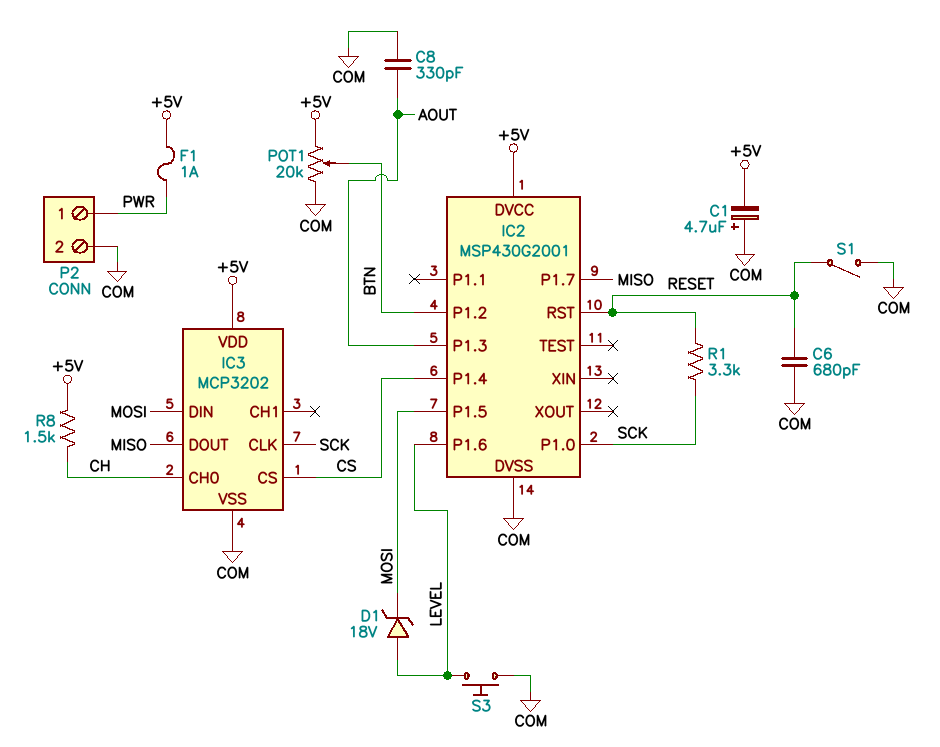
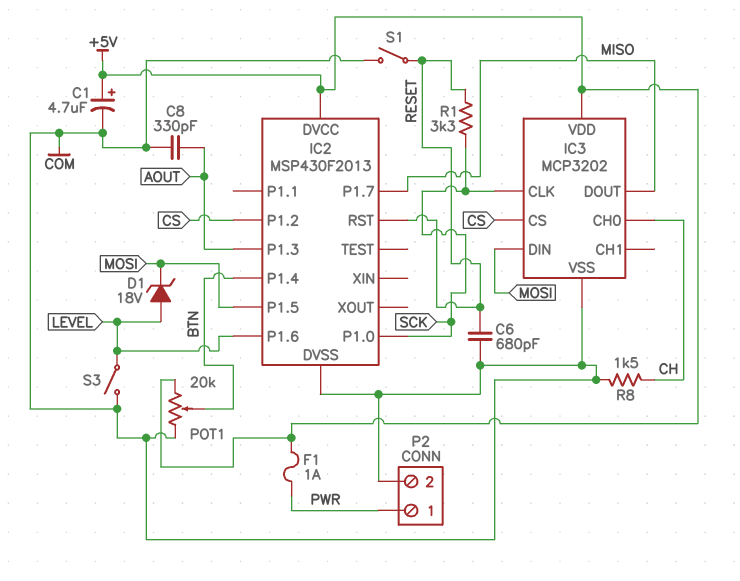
C1: 4.7uF (plus COM, minus +5V) -> 4.7uF (plus +5V, minus COM)
IC2: MSP430G2001 -> MSP430F2013
IC2 pin P1.2: BTN -> CS
IC2 pin P1.4: CS -> BTN
R8: 1.5k (+5V, CH) -> 1.5k (CH, COM)
S3: button (COM, LEVEL) -> switch (COM, LEVEL)

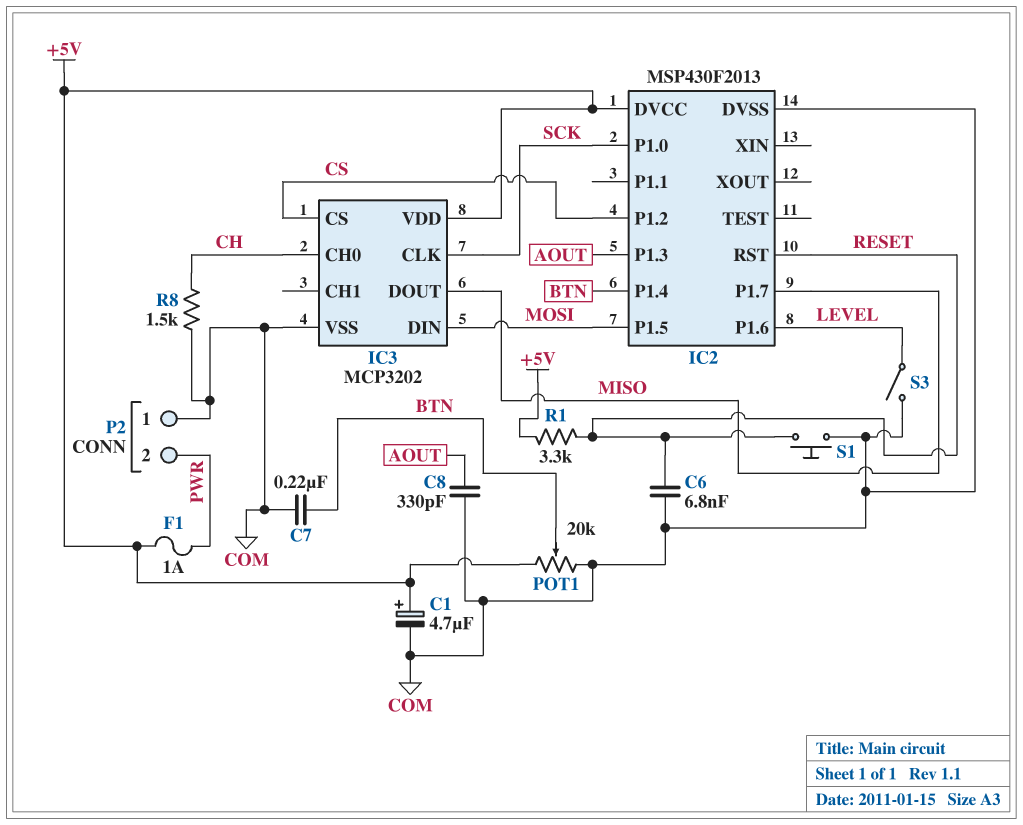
C6: 680pF (COM, RESET) -> 6.8nF (COM, RESET)
C7: none -> 220nF (BTN, COM)
D1: zener 18V (A LEVEL, K MOSI) -> none
P2 pin 1: PWR -> COM
P2 pin 2: COM -> PWR
R1: 3.3k (RESET, SCK) -> 3.3k (+5V, RESET)
S1: switch (COM, RESET) -> button (COM, RESET)

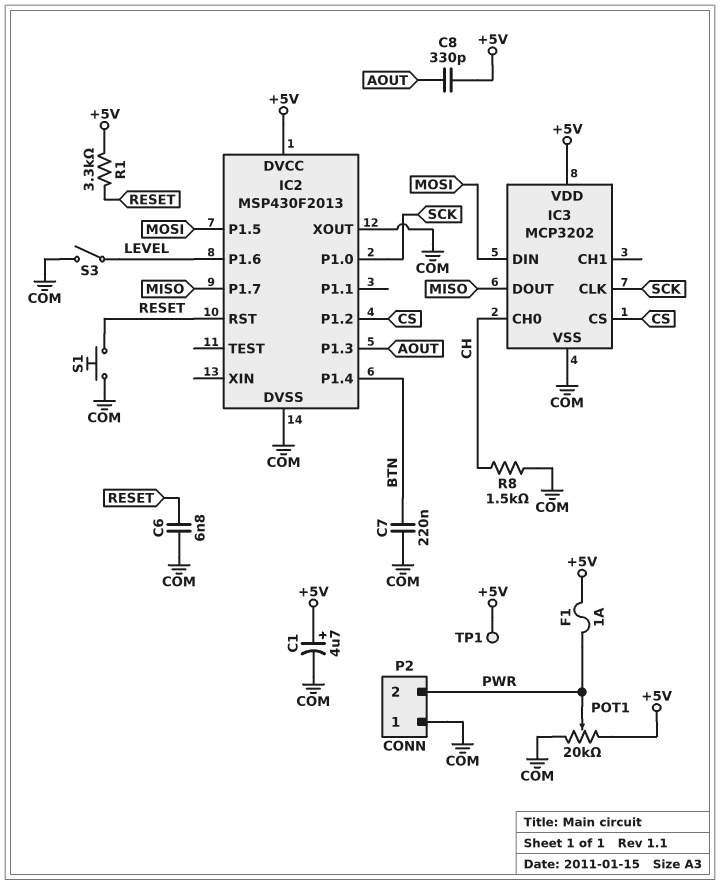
C8: 330pF (AOUT, COM) -> 330pF (+5V, AOUT)
IC2 pin XOUT: none -> COM
POT1: 20k (+5V, COM, wiper BTN) -> 20k (+5V, COM, wiper PWR)
TP1: none -> test point (+5V)

